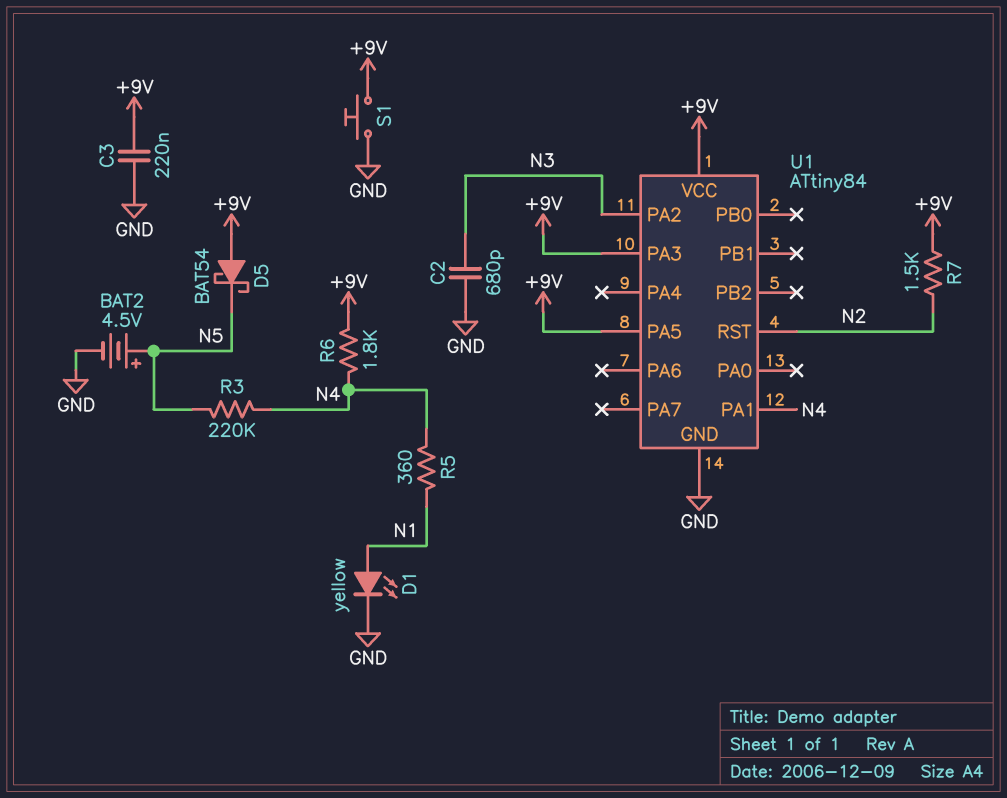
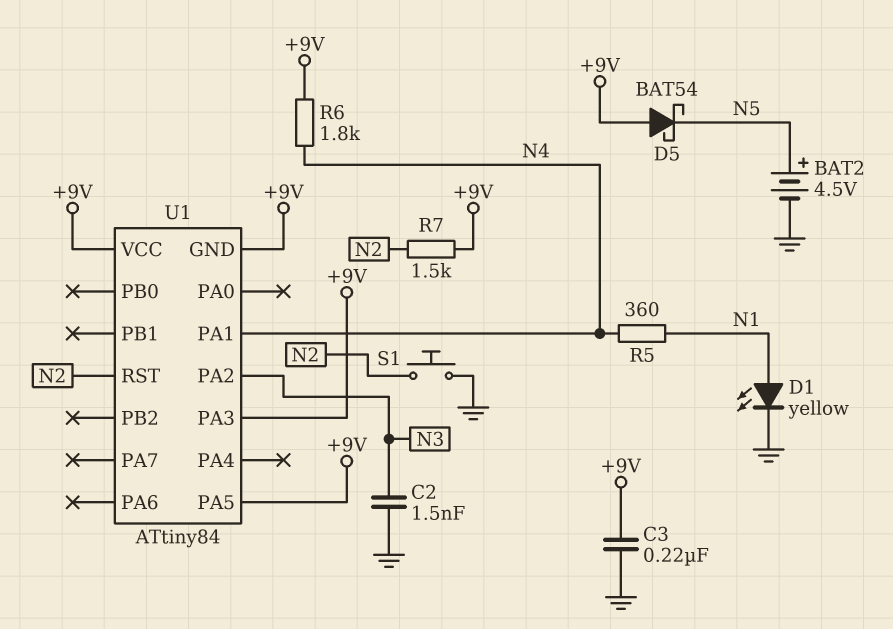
C2: 680pF (GND, N3) -> 1.5nF (GND, N3)
R3: 220k (N4, N5) -> none
S1: button (+9V, GND) -> button (GND, N2)
U1 pin GND: GND -> +9V

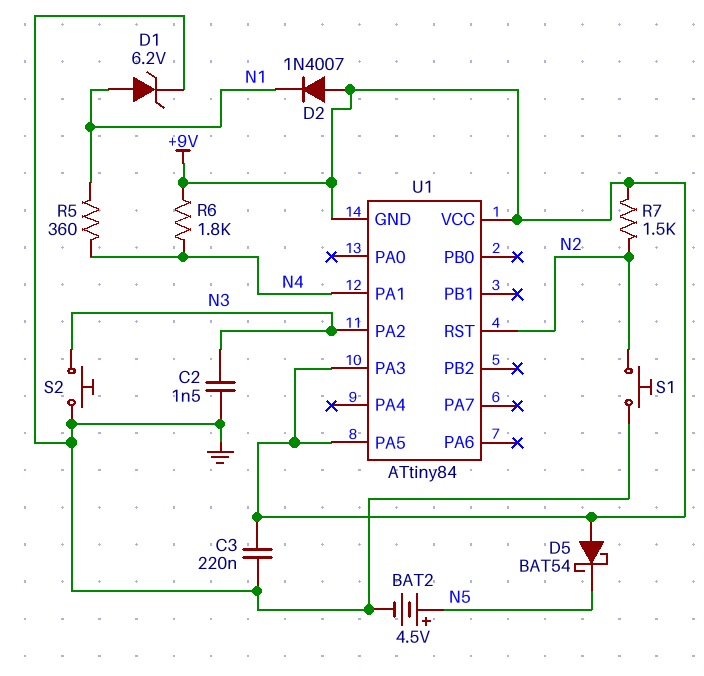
D1: LED yellow (A N1, K GND) -> zener 6.2V (A N1, K GND)
D2: none -> diode 1N4007 (A +9V, K N1)
S2: none -> button (GND, N3)

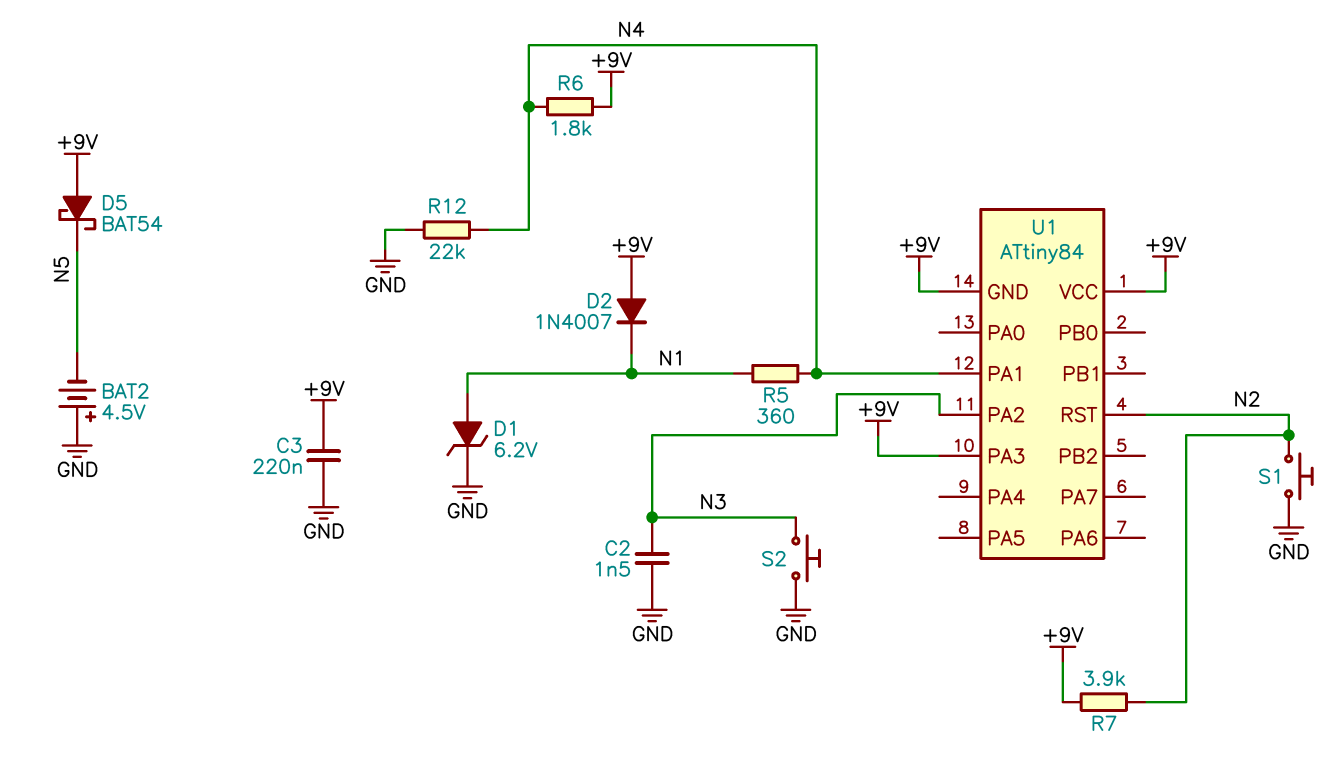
BAT2: 4.5V (plus N5, minus GND) -> 4.5V (plus GND, minus N5)
R7: 1.5k (+9V, N2) -> 3.9k (+9V, N2)
R12: none -> 22k (GND, N4)
U1 pin PA5: +9V -> none

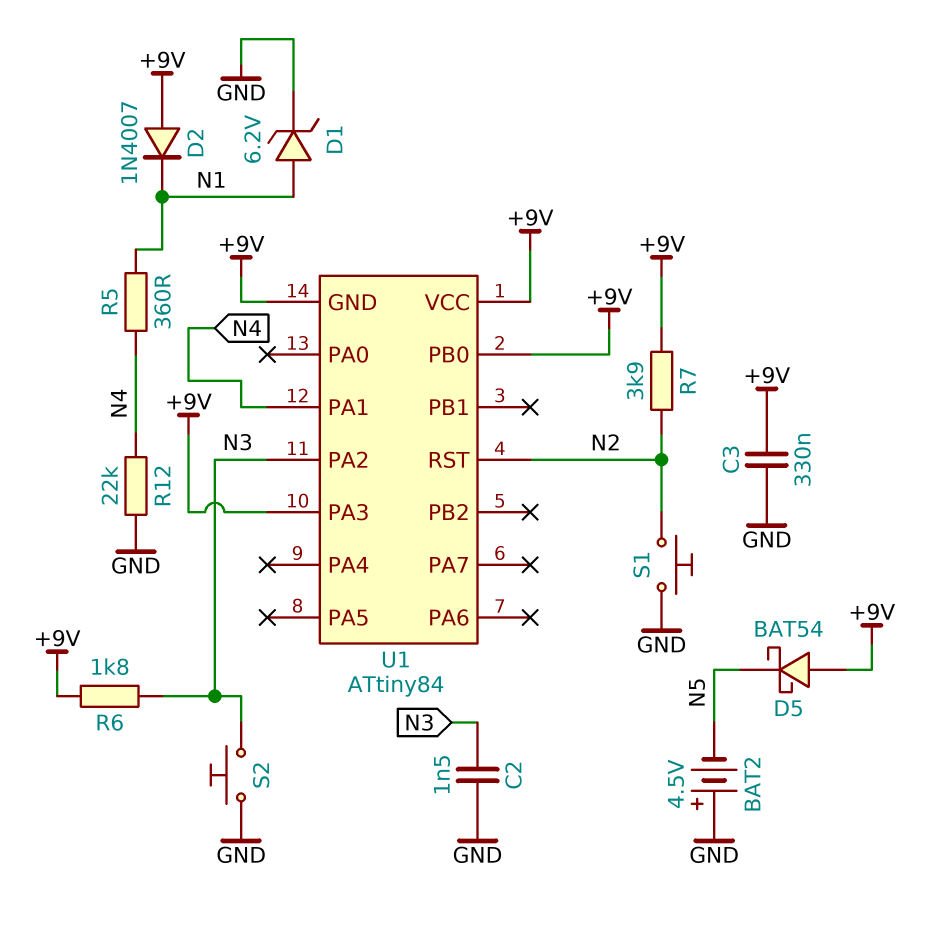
C3: 220nF (+9V, GND) -> 330nF (+9V, GND)
R6: 1.8k (+9V, N4) -> 1.8k (+9V, N3)
U1 pin PB0: none -> +9V

